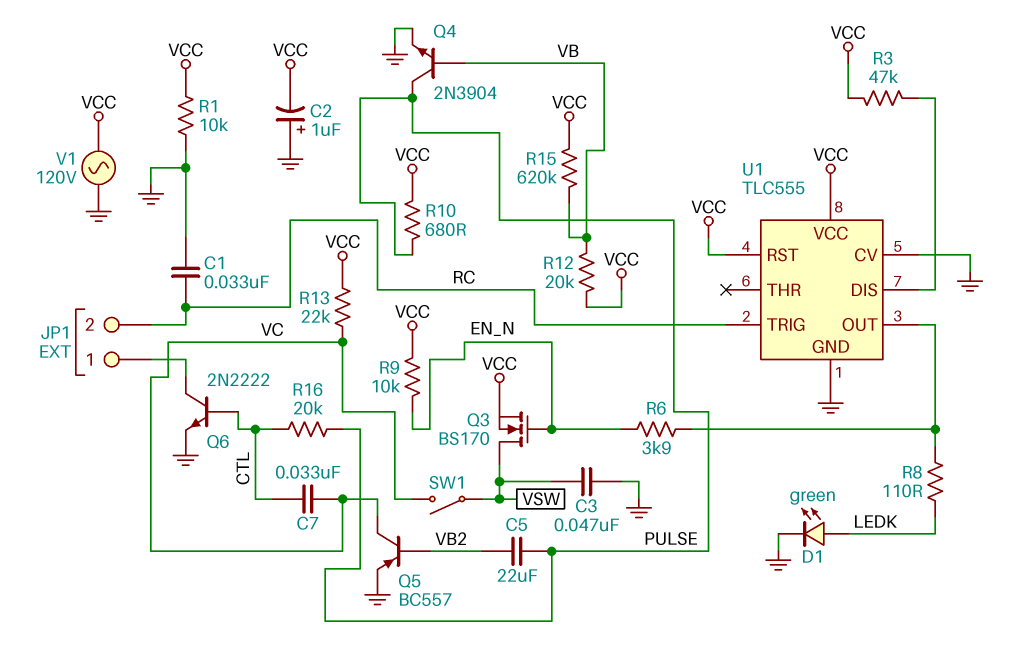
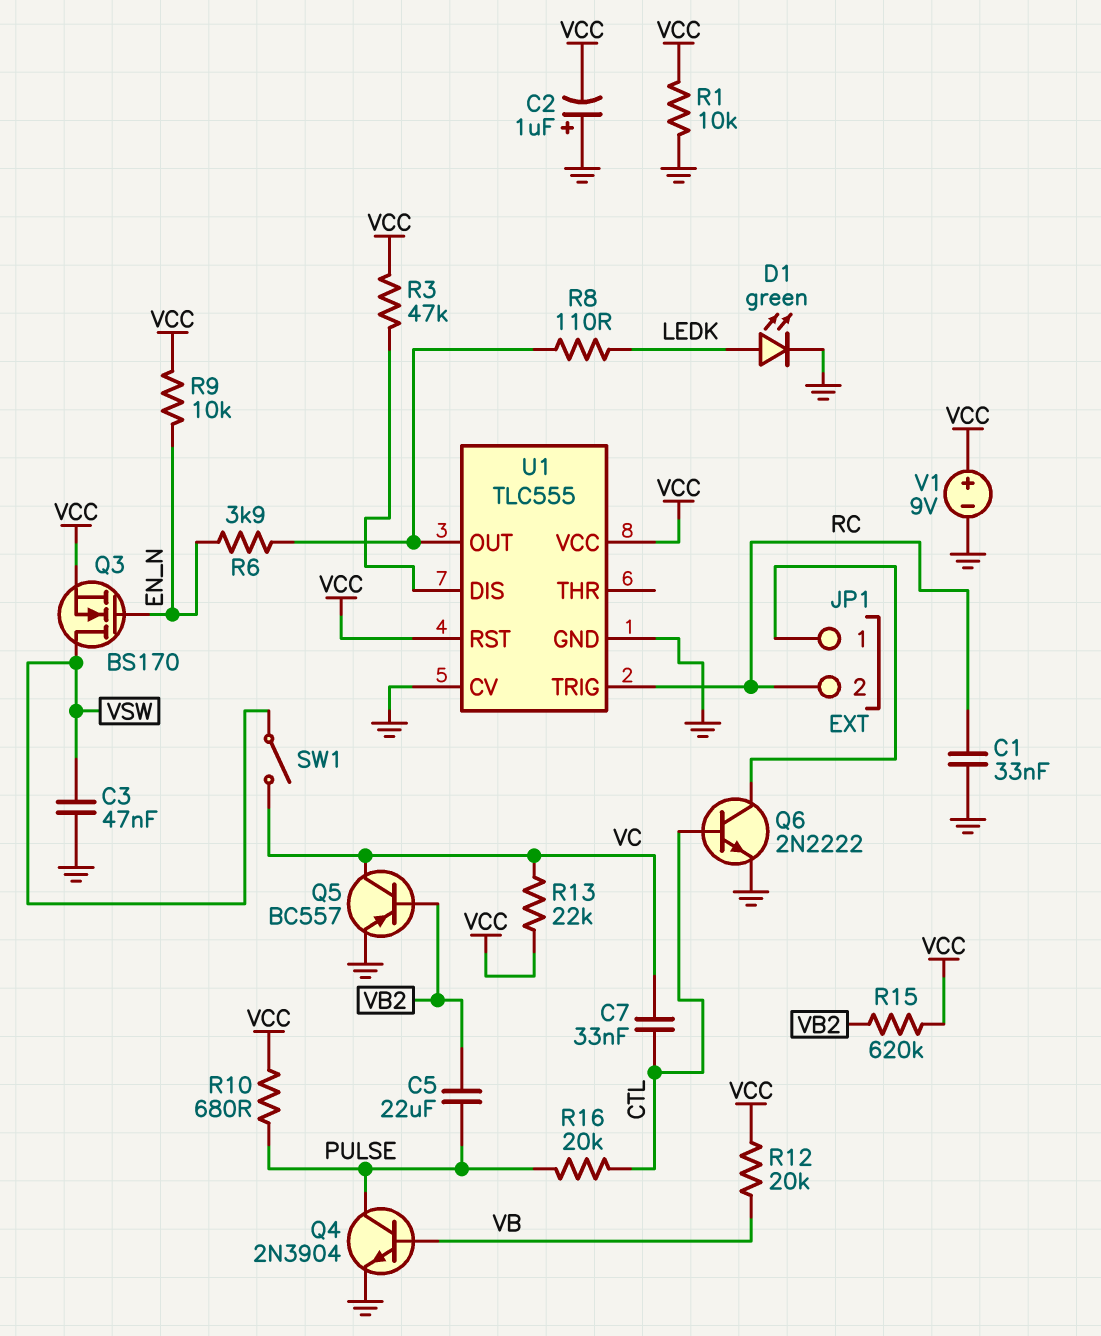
R15: 620k (VB, VCC) -> 620k (VB2, VCC)
V1: AC 120V (GND, VCC) -> 9V (plus VCC, minus GND)

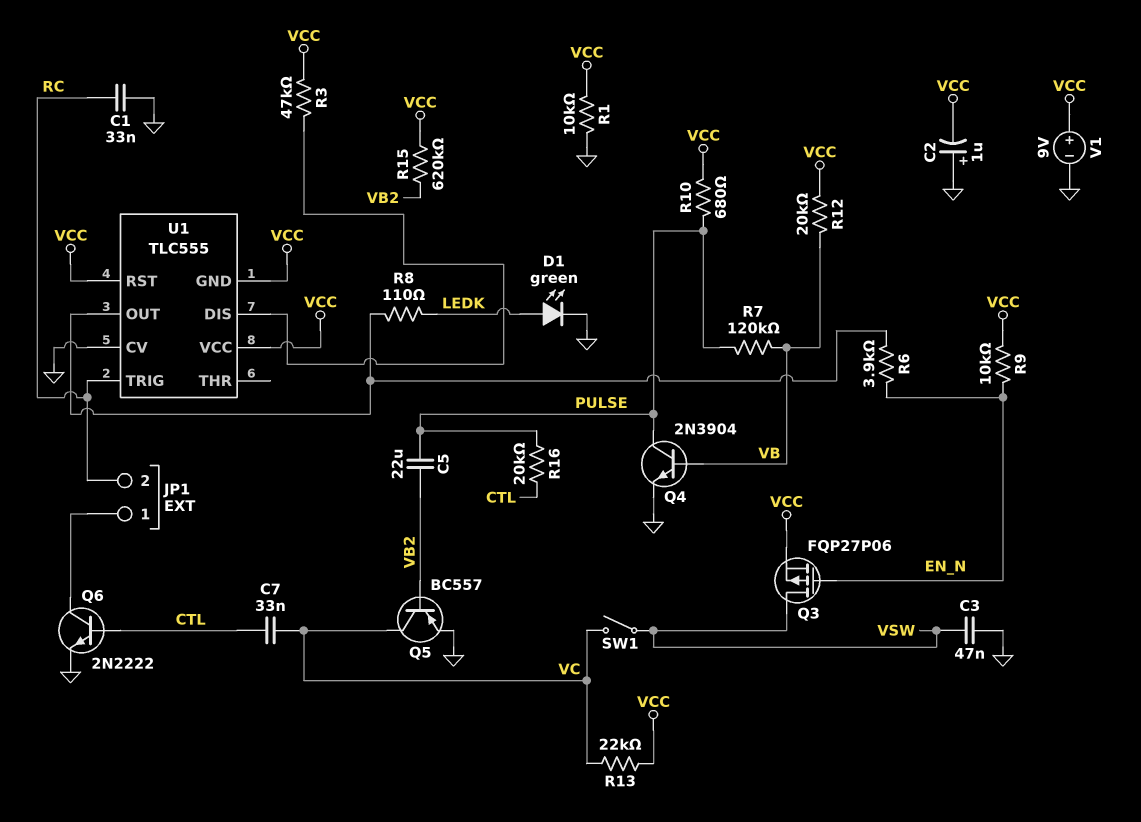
Q3: NMOS BS170 (G EN_N, D VSW, S VCC) -> PMOS FQP27P06 (G EN_N, D VSW, S VCC)
R7: none -> 120k (PULSE, VB)
U1 pin GND: GND -> VCC

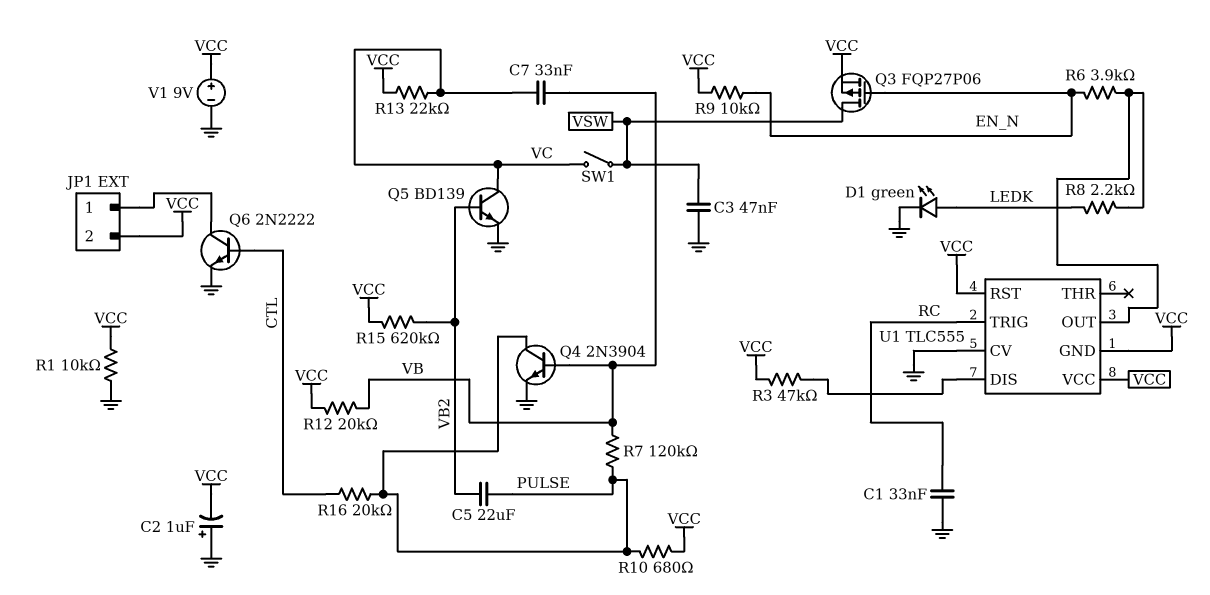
C7: 33nF (CTL, VC) -> 33nF (VB, VC)
JP1 pin 2: RC -> VCC
Q5: PNP BC557 (B VB2, C VC, E GND) -> NPN BD139 (B VB2, C VC, E GND)
R8: 110 (LEDK, U1/OUT) -> 2.2k (LEDK, U1/OUT)

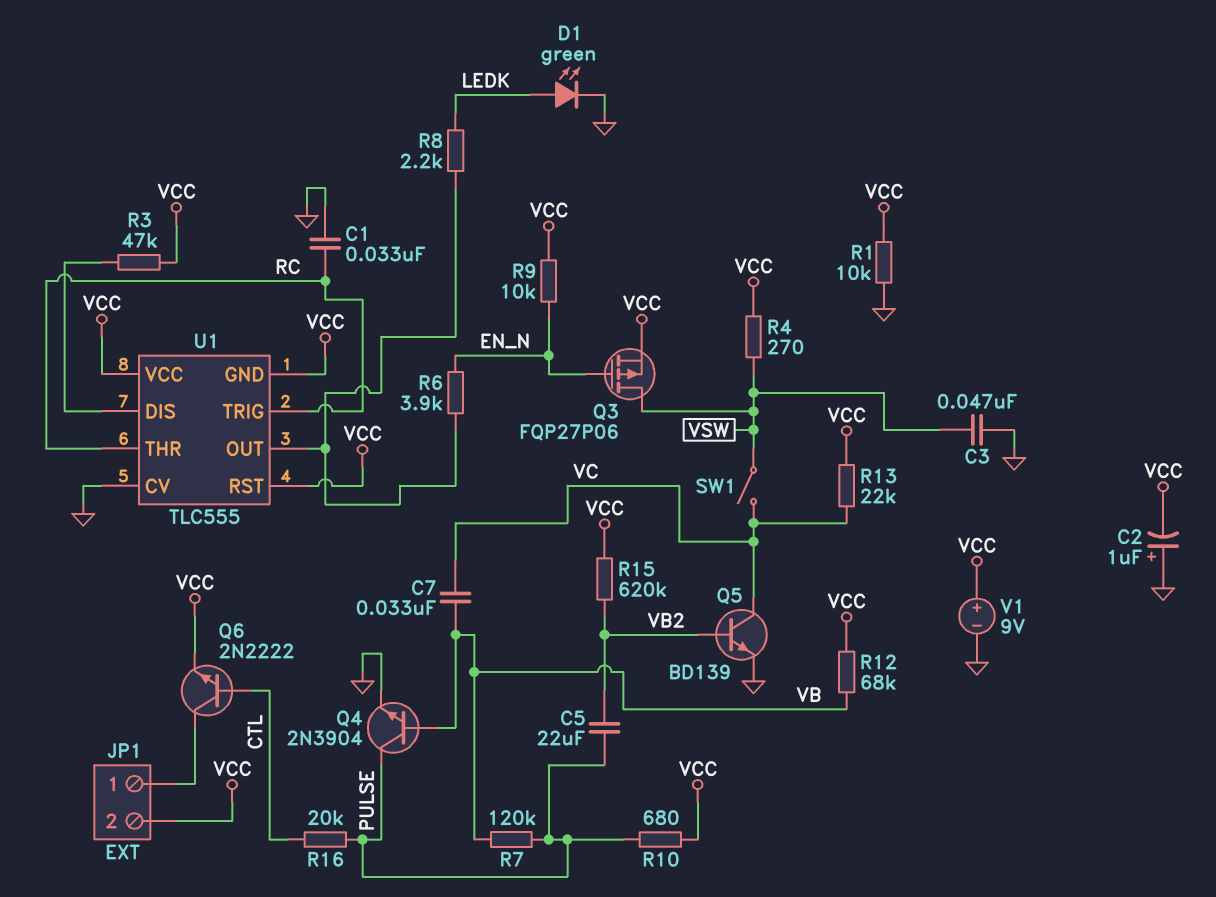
Q6: NPN 2N2222 (B CTL, C JP1/1, E GND) -> NPN 2N2222 (B CTL, C JP1/1, E VCC)
R4: none -> 270 (VCC, VSW)
R12: 20k (VB, VCC) -> 68k (VB, VCC)
U1 pin THR: none -> RC

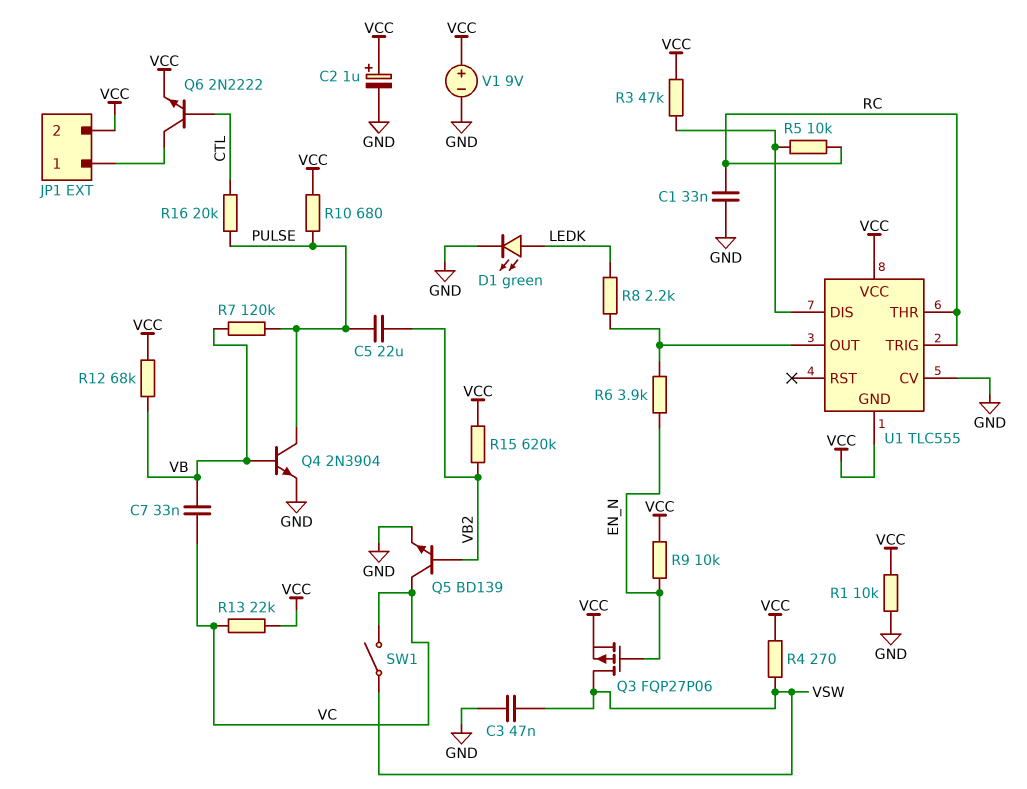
C2: 1uF (plus GND, minus VCC) -> 1uF (plus VCC, minus GND)
R5: none -> 10k (RC, U1/DIS)
U1 pin RST: VCC -> none

